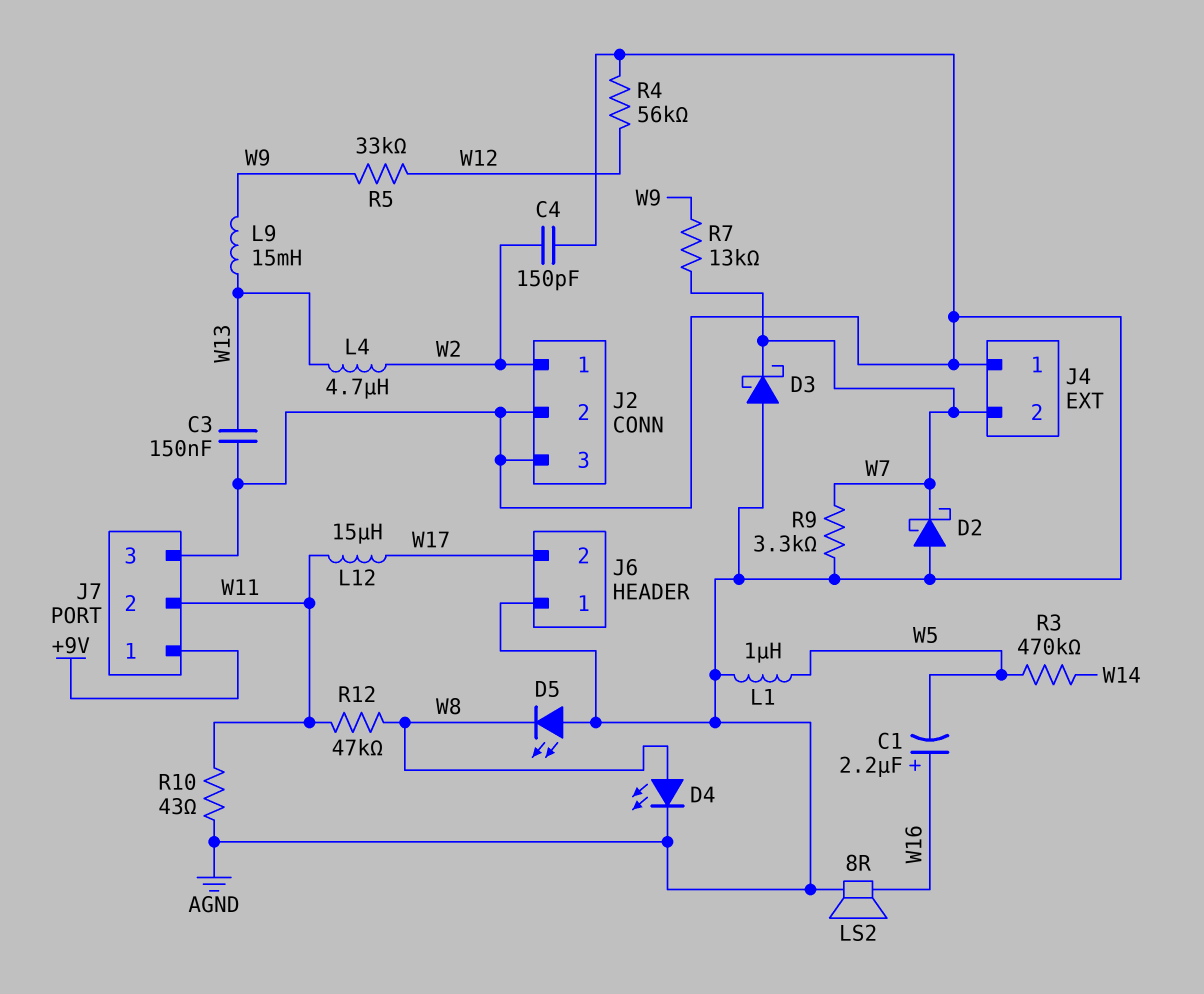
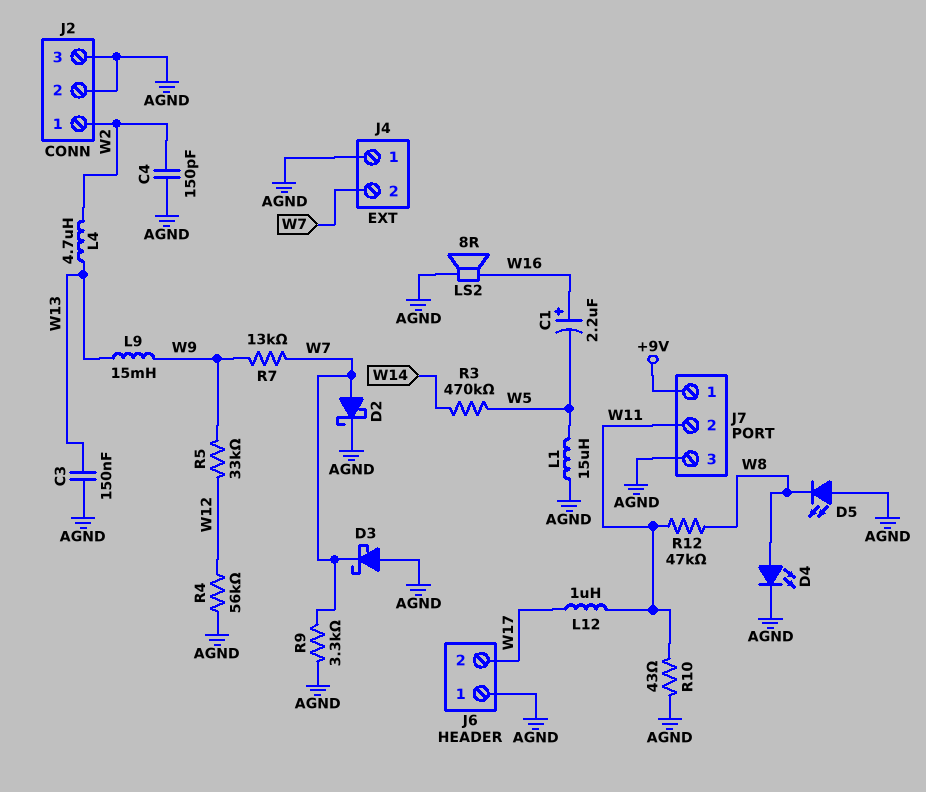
D2: schottky (A AGND, K W7) -> schottky (A W7, K AGND)
L1: 1uH (AGND, W5) -> 15uH (AGND, W5)
L12: 15uH (W11, W17) -> 1uH (W11, W17)

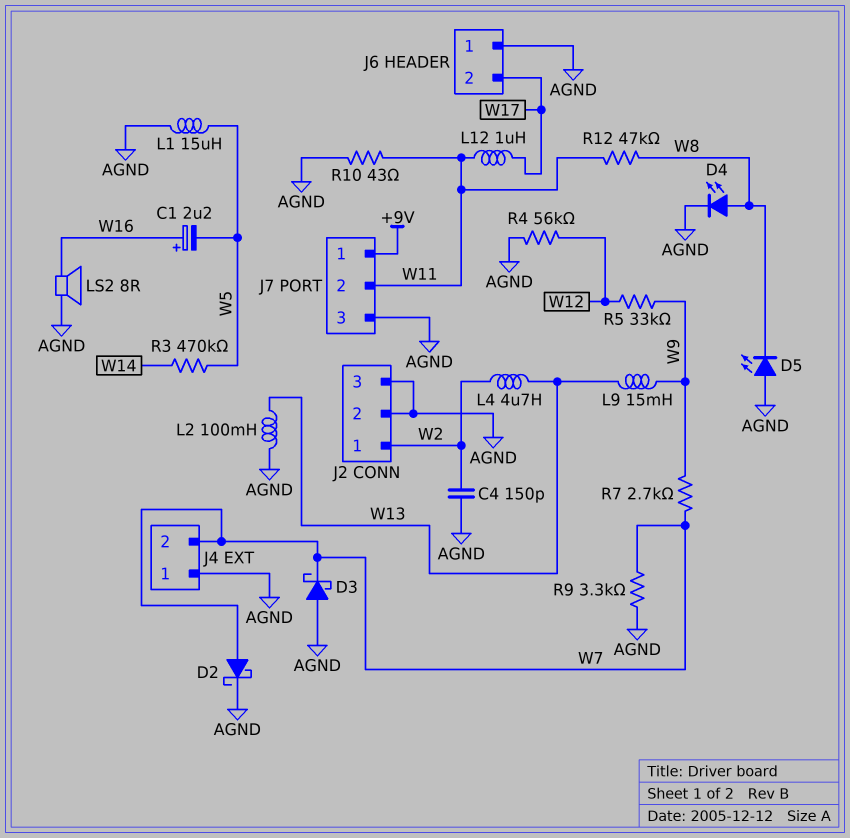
C3: 150nF (AGND, W13) -> none
L2: none -> 100mH (AGND, W13)
R7: 13k (W7, W9) -> 2.7k (W7, W9)

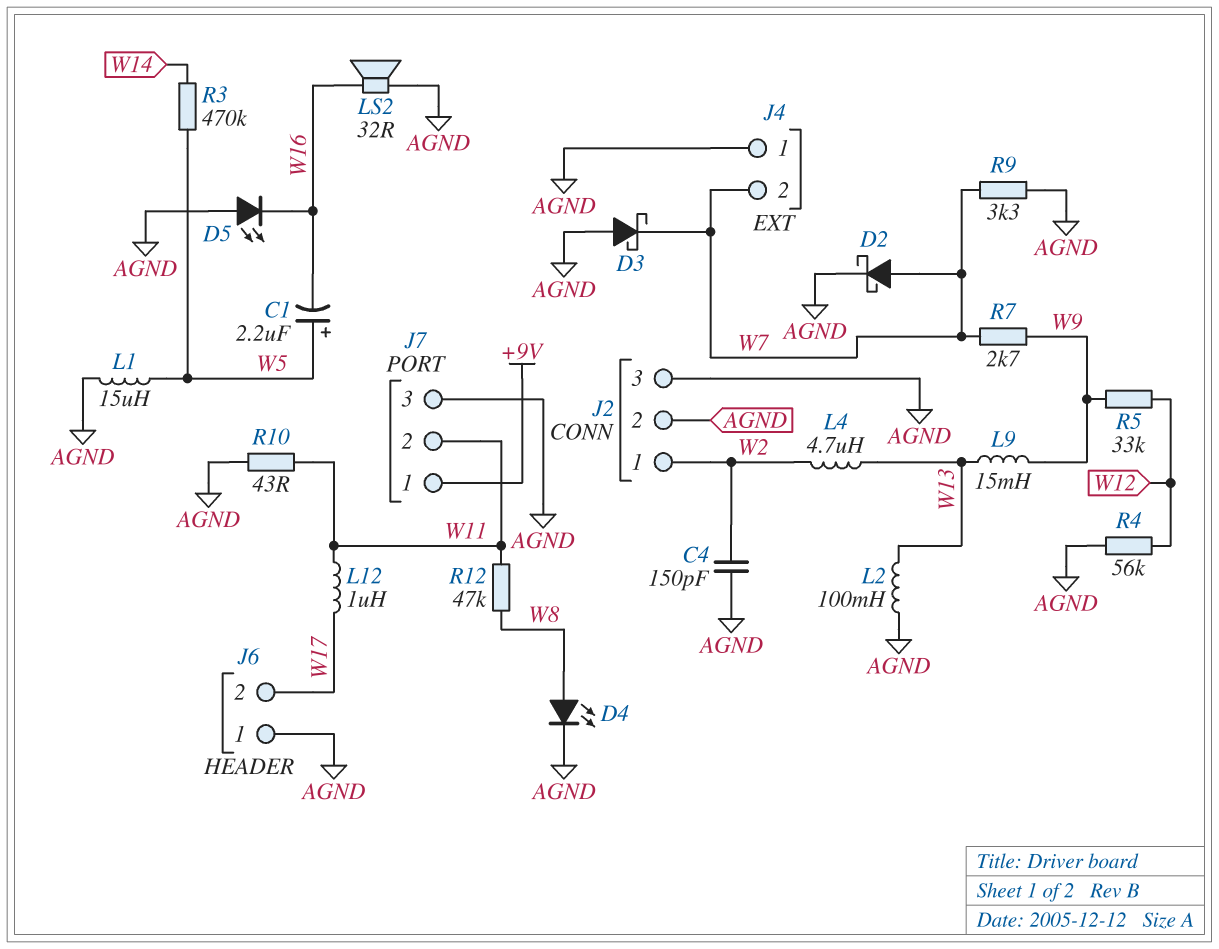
C1: 2.2uF (plus W16, minus W5) -> 2.2uF (plus W5, minus W16)
D5: LED (A AGND, K W8) -> LED (A AGND, K W16)
LS2: speaker 8R (AGND, W16) -> speaker 32R (AGND, W16)

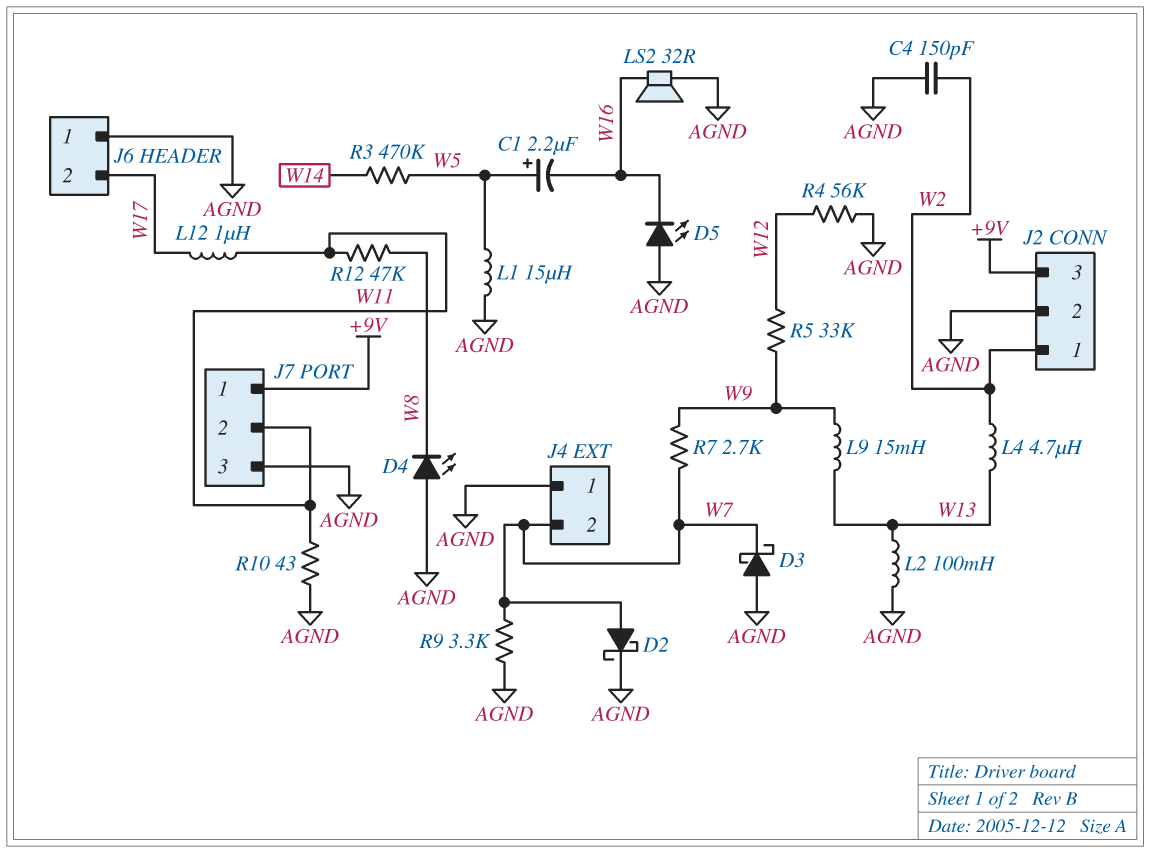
D4: LED (A W8, K AGND) -> LED (A AGND, K W8)
J2 pin 3: AGND -> +9V

